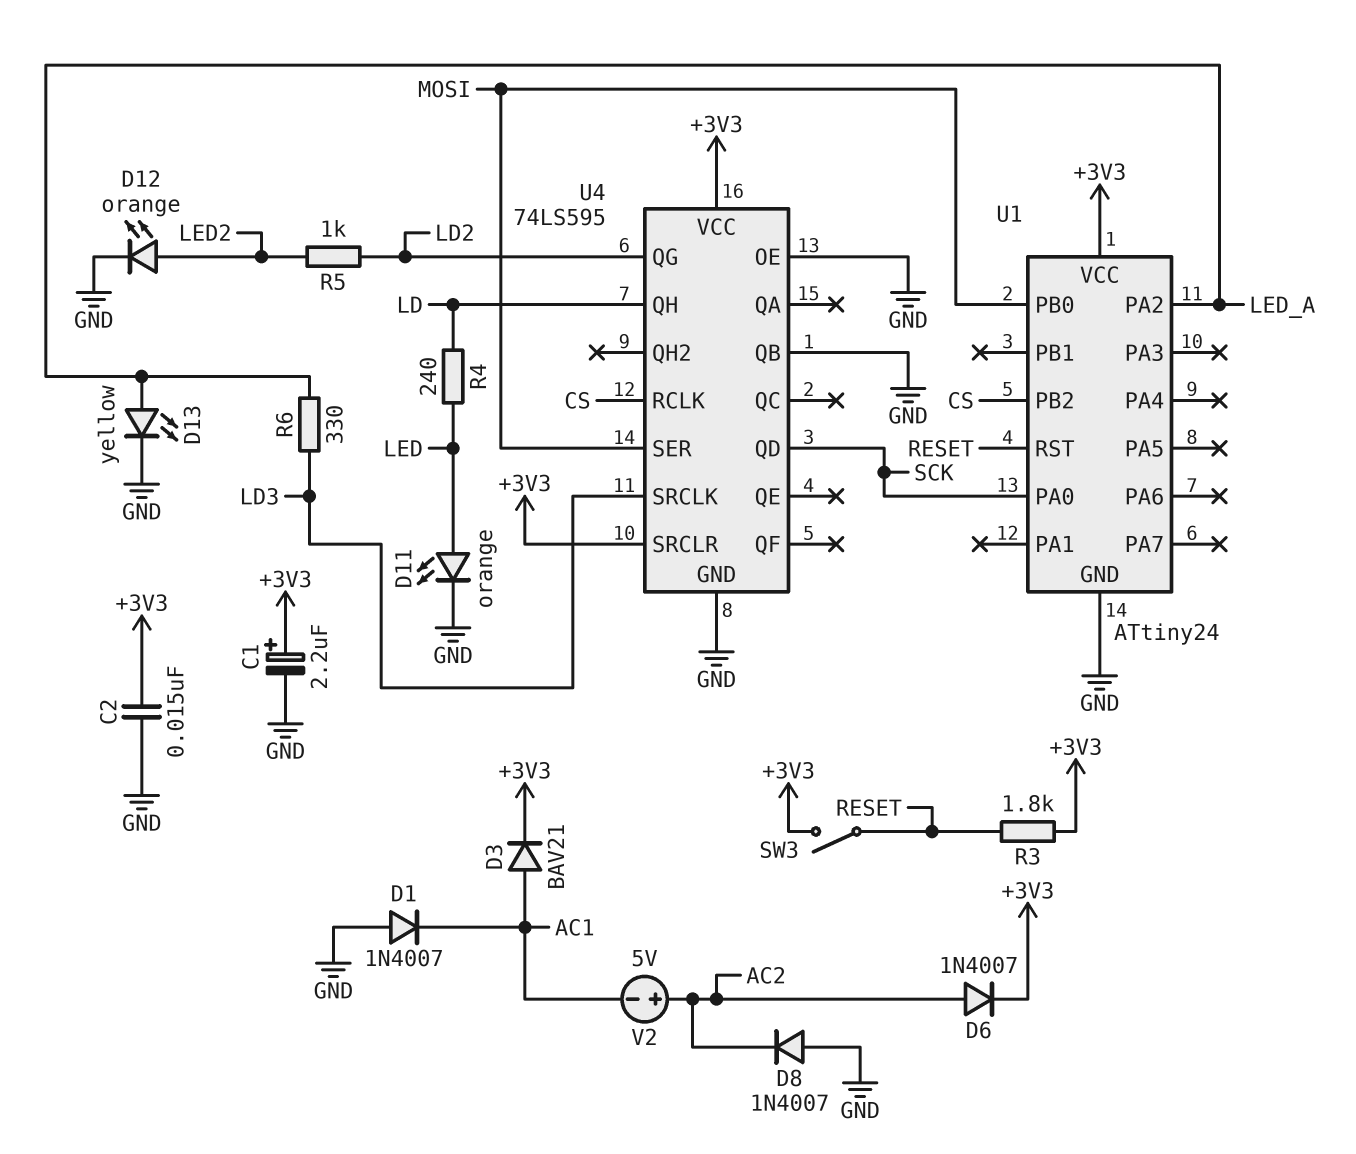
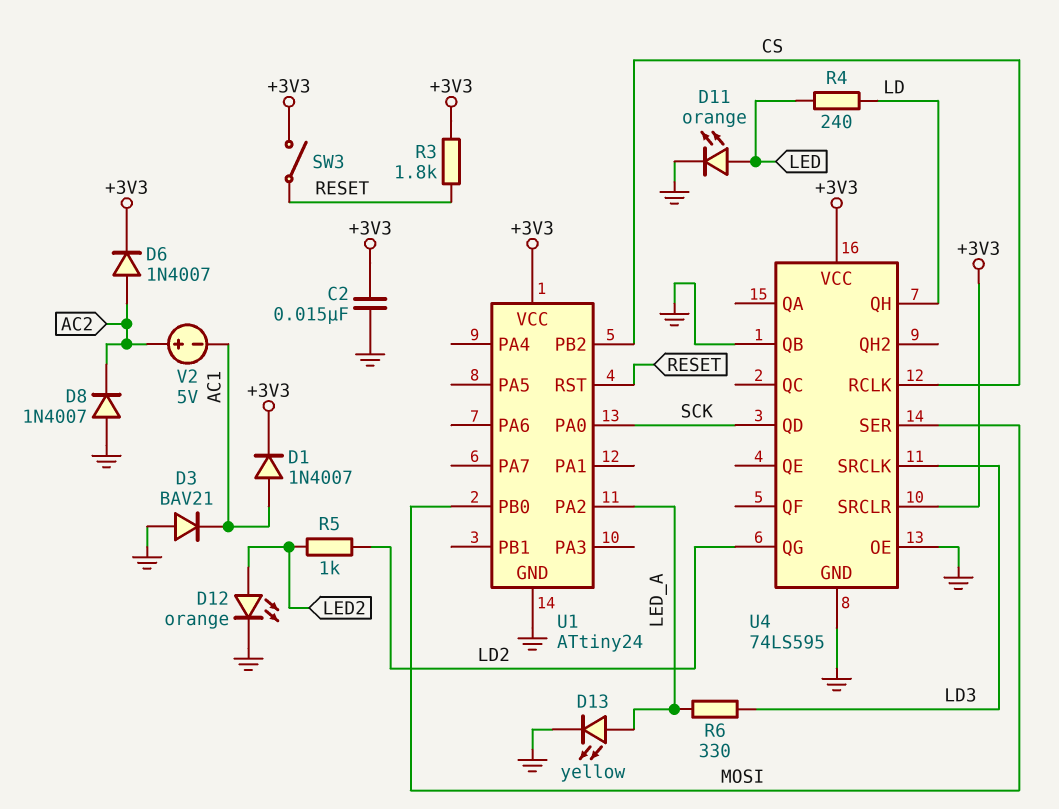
C1: 2.2uF (plus +3V3, minus GND) -> none
D1: diode 1N4007 (A GND, K AC1) -> diode 1N4007 (A AC1, K +3V3)
D3: diode BAV21 (A AC1, K +3V3) -> diode BAV21 (A GND, K AC1)

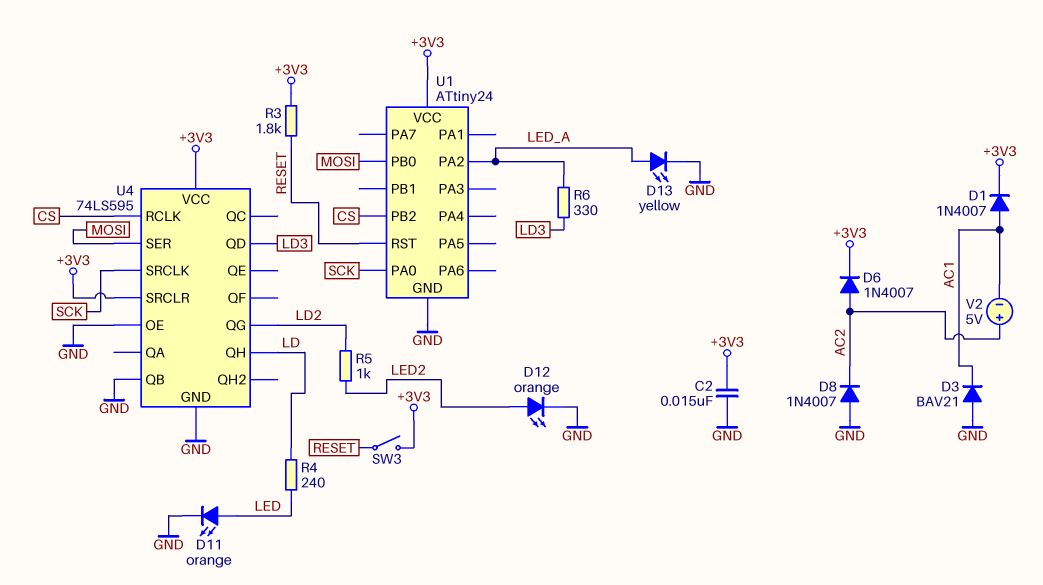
U4 pin QD: SCK -> LD3
U4 pin SRCLK: LD3 -> SCK

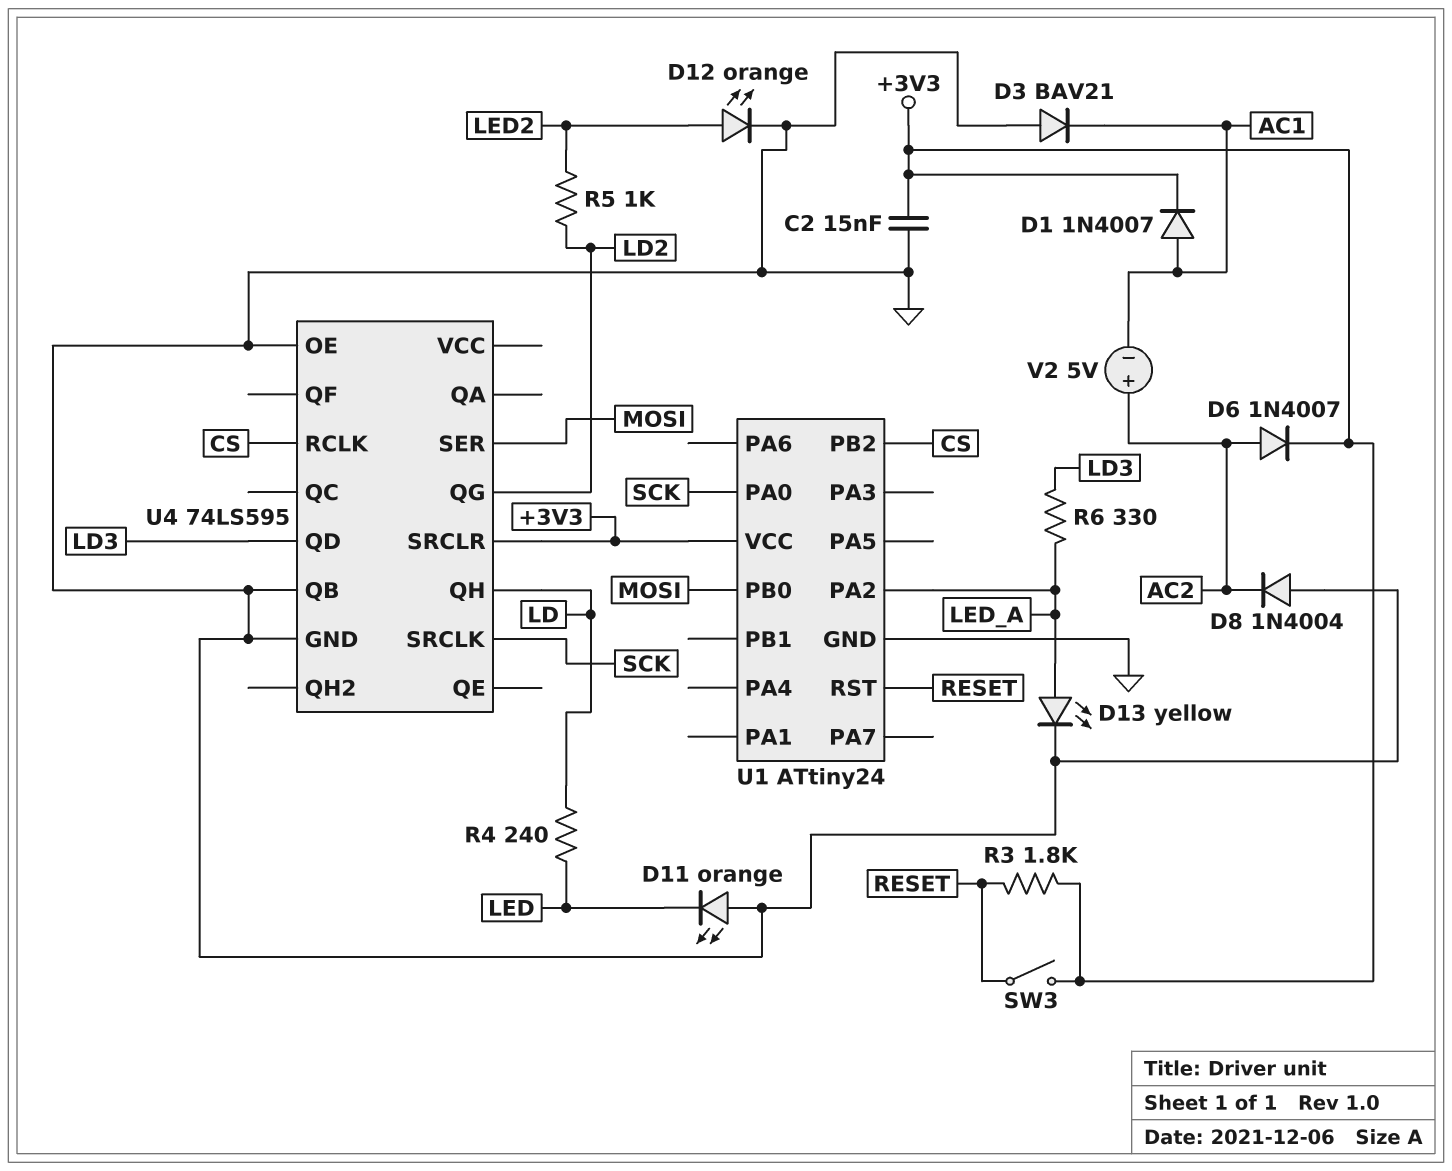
D8: diode 1N4007 (A GND, K AC2) -> diode 1N4004 (A GND, K AC2)
D11: LED orange (A LED, K GND) -> LED orange (A GND, K LED)
U4 pin VCC: +3V3 -> none

